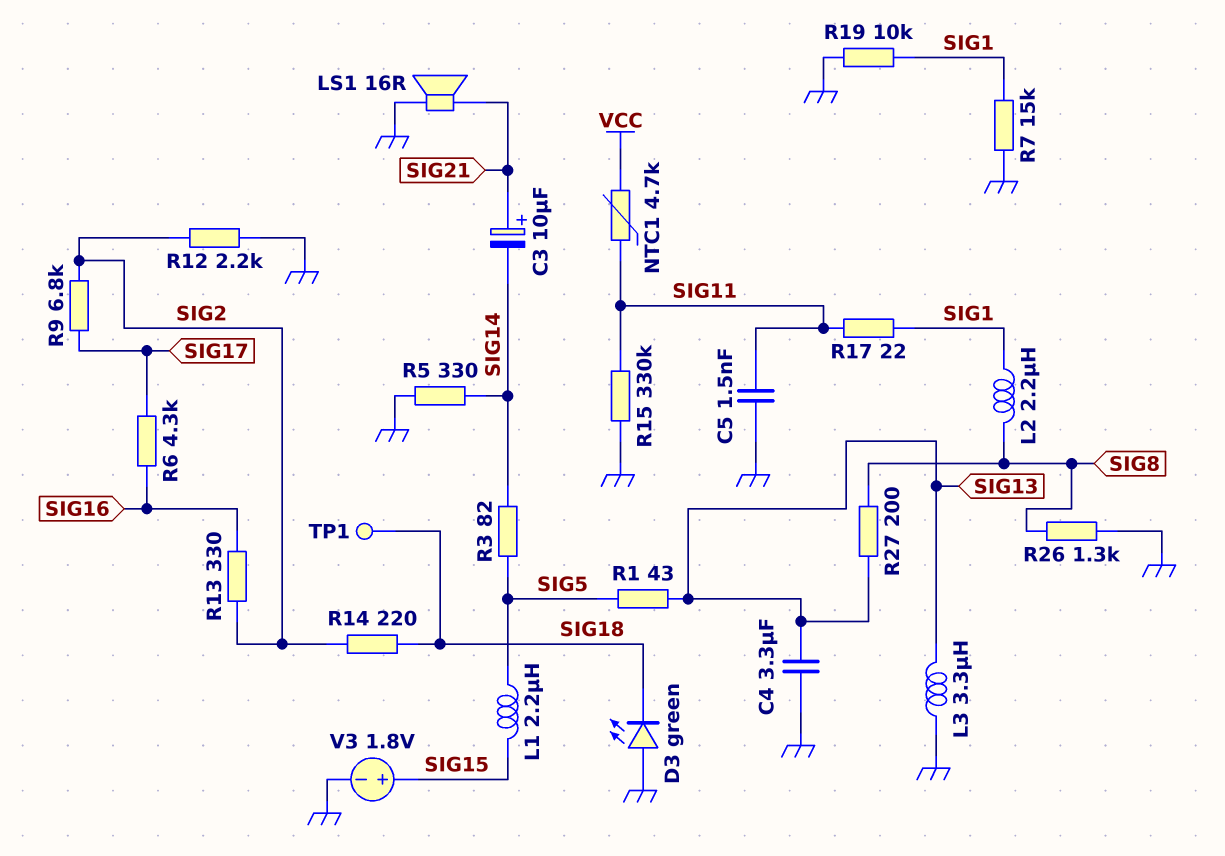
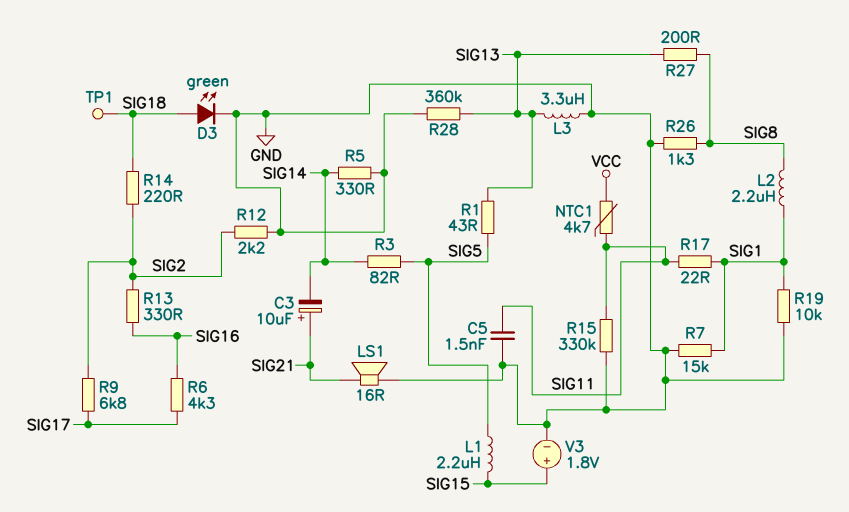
C4: 3.3uF (GND, SIG13) -> none
D3: LED green (A GND, K SIG18) -> LED green (A SIG18, K GND)
R28: none -> 360k (GND, SIG13)

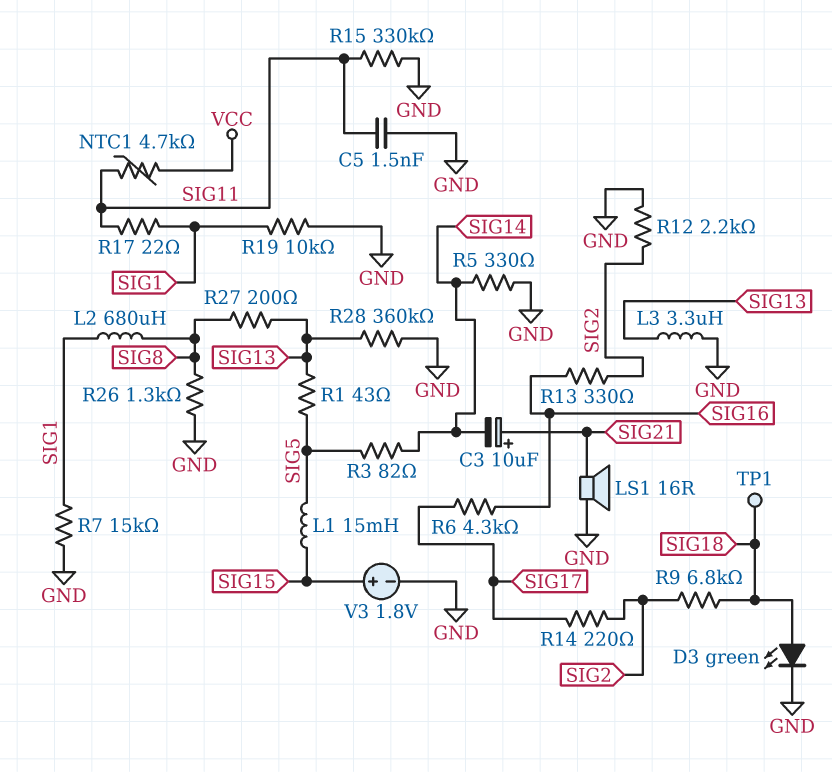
L1: 2.2uH (SIG5, SIG15) -> 15mH (SIG5, SIG15)
L2: 2.2uH (SIG1, SIG8) -> 680uH (SIG1, SIG8)
R9: 6.8k (SIG2, SIG17) -> 6.8k (SIG2, SIG18)
R14: 220 (SIG2, SIG18) -> 220 (SIG2, SIG17)

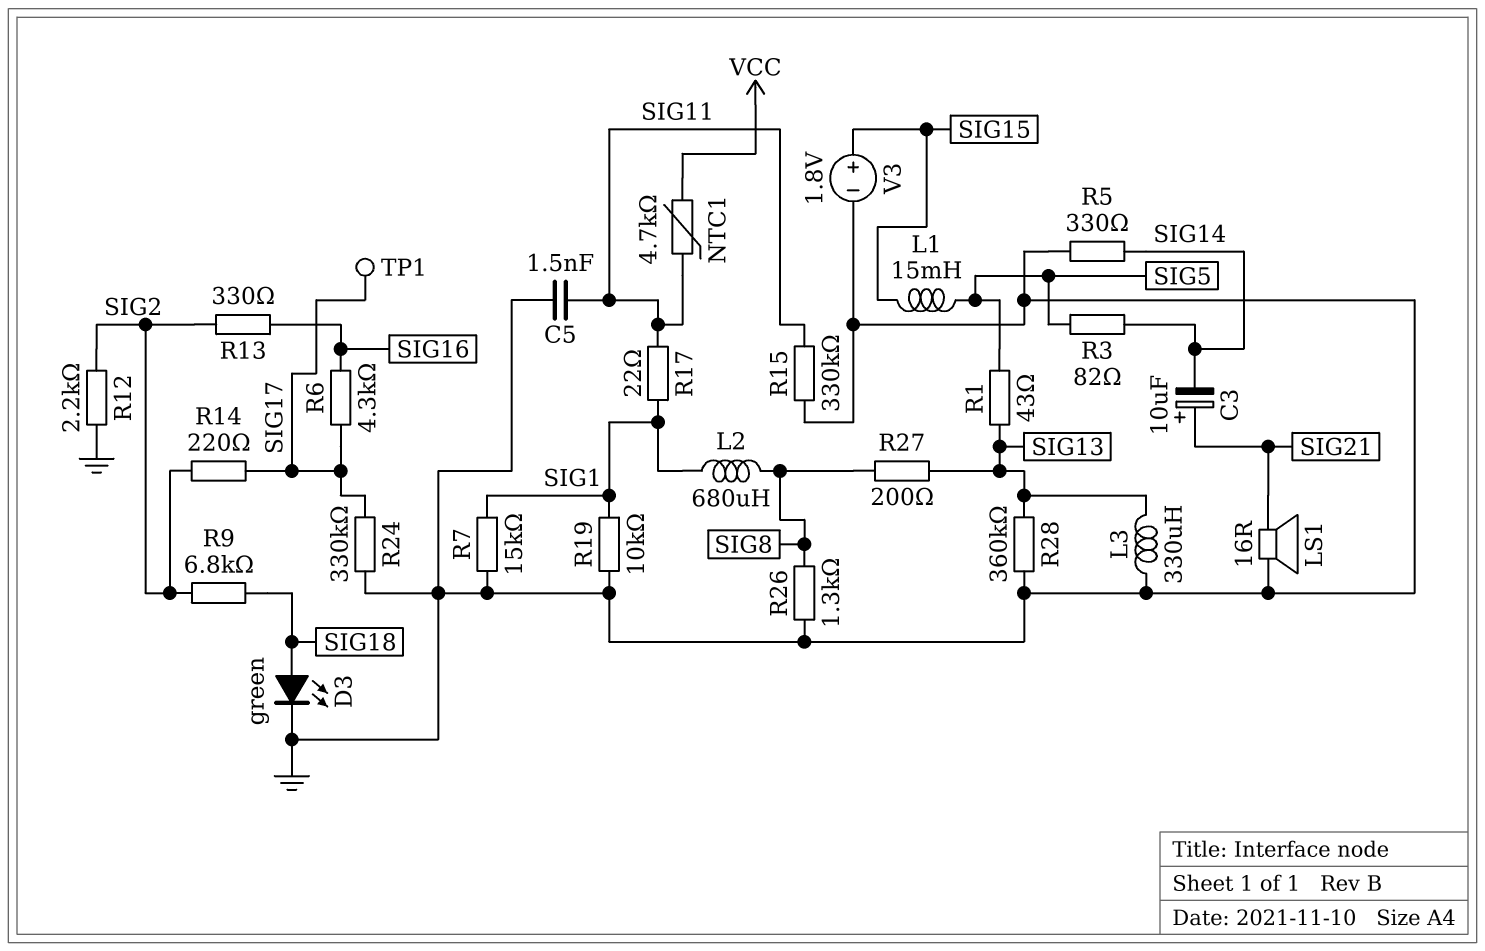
L3: 3.3uH (GND, SIG13) -> 330uH (GND, SIG13)
R24: none -> 330k (GND, SIG17)
TP1: test point (SIG18) -> test point (SIG17)

